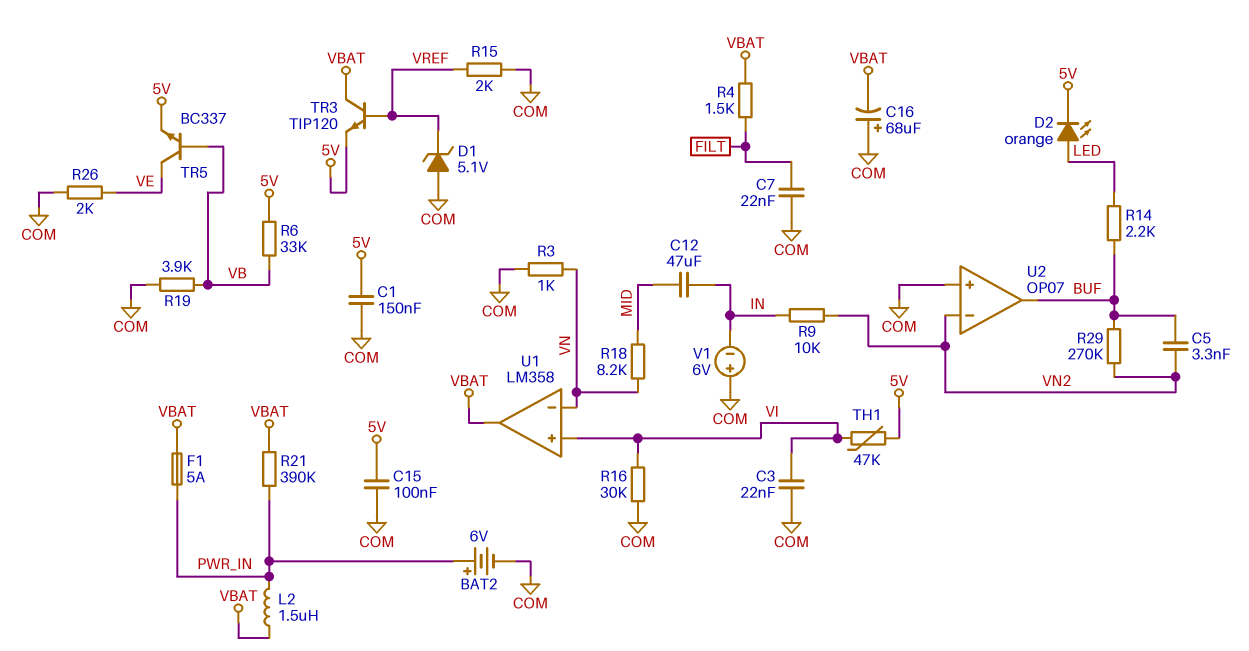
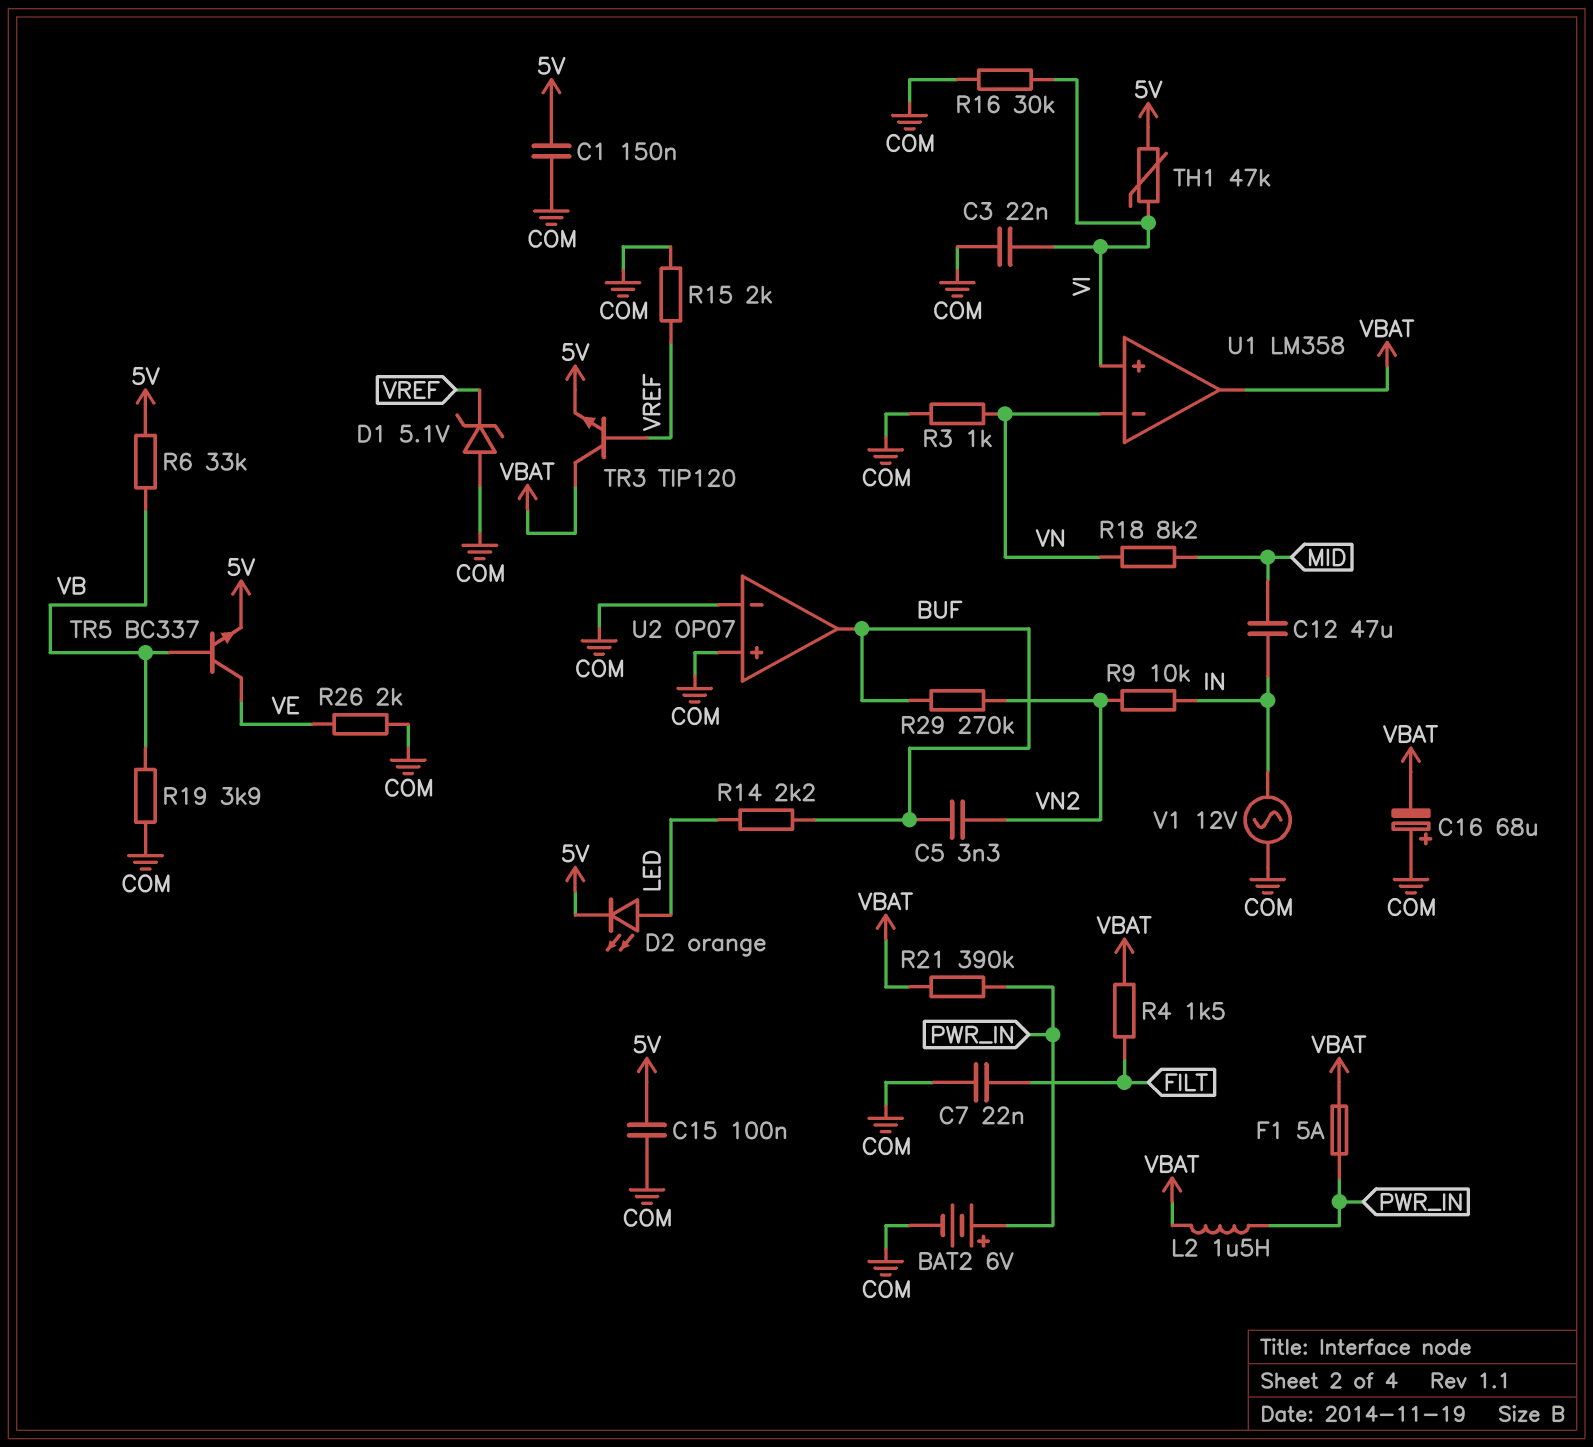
U2 pin in-: VN2 -> COM
V1: 6V (plus COM, minus IN) -> AC 12V (COM, IN)

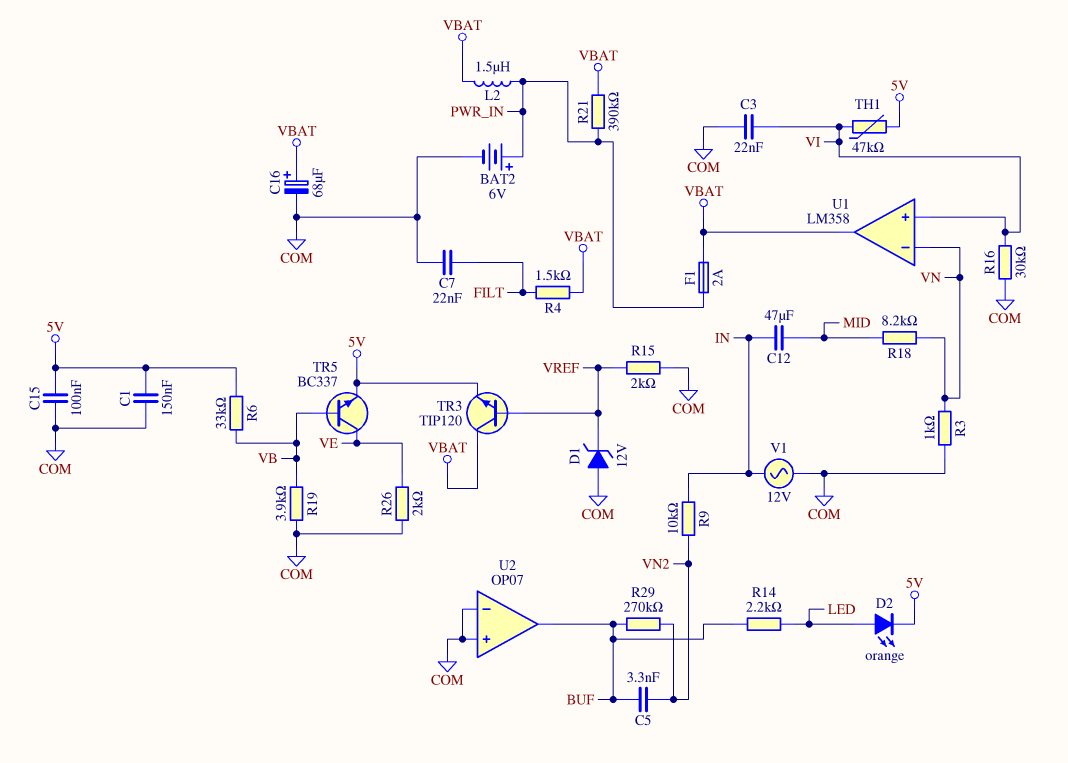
C16: 68uF (plus COM, minus VBAT) -> 68uF (plus VBAT, minus COM)
D1: zener 5.1V (A COM, K VREF) -> zener 12V (A COM, K VREF)
F1: 5A (PWR_IN, VBAT) -> 2A (PWR_IN, VBAT)

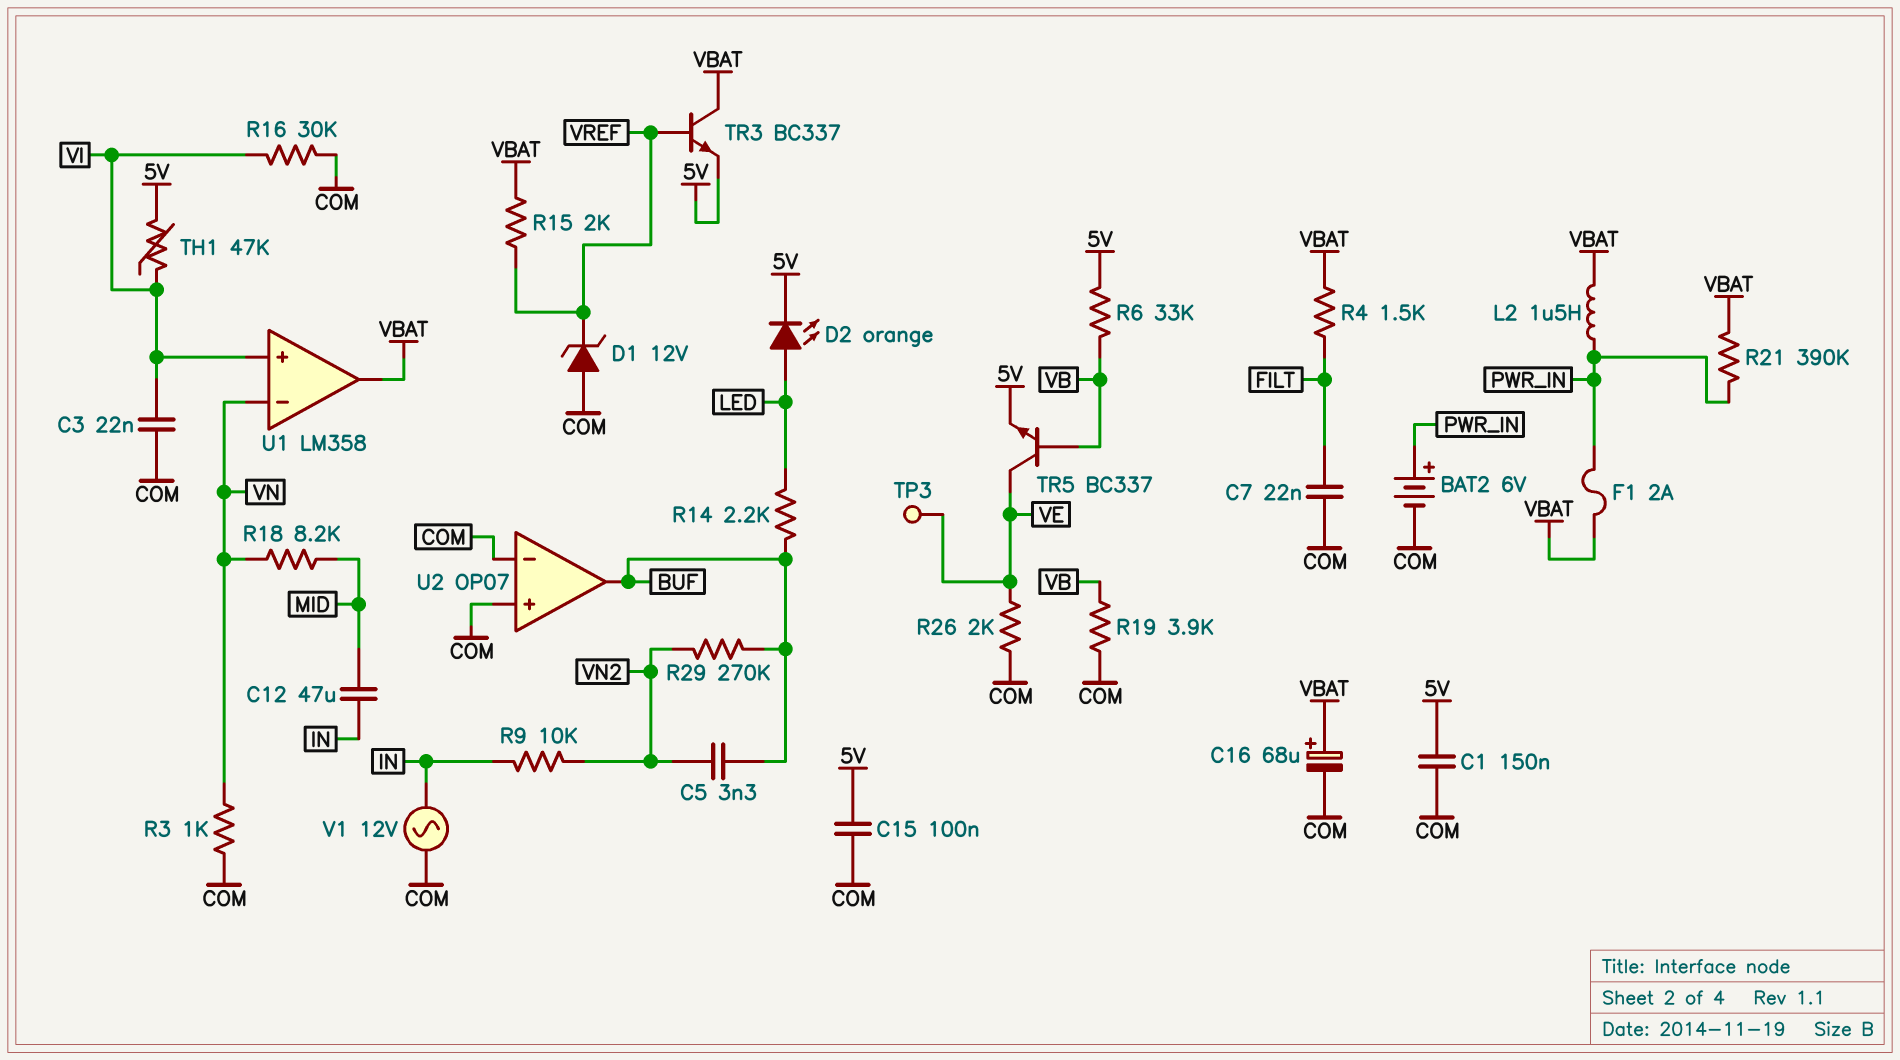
R15: 2k (COM, VREF) -> 2k (VBAT, VREF)
TP3: none -> test point (VE)
TR3: NPN TIP120 (B VREF, C VBAT, E 5V) -> NPN BC337 (B VREF, C VBAT, E 5V)

